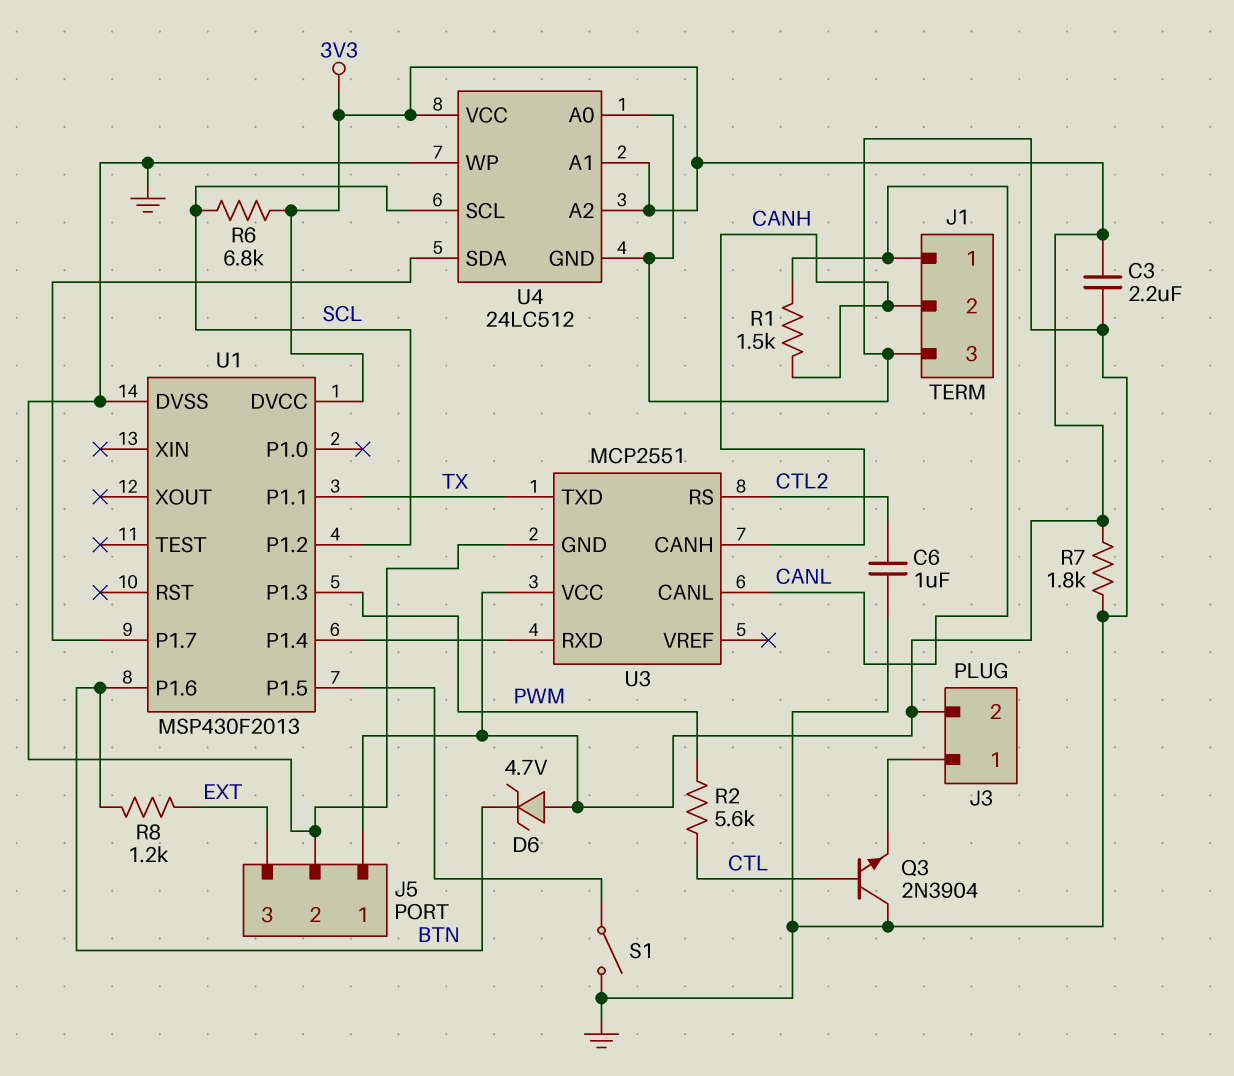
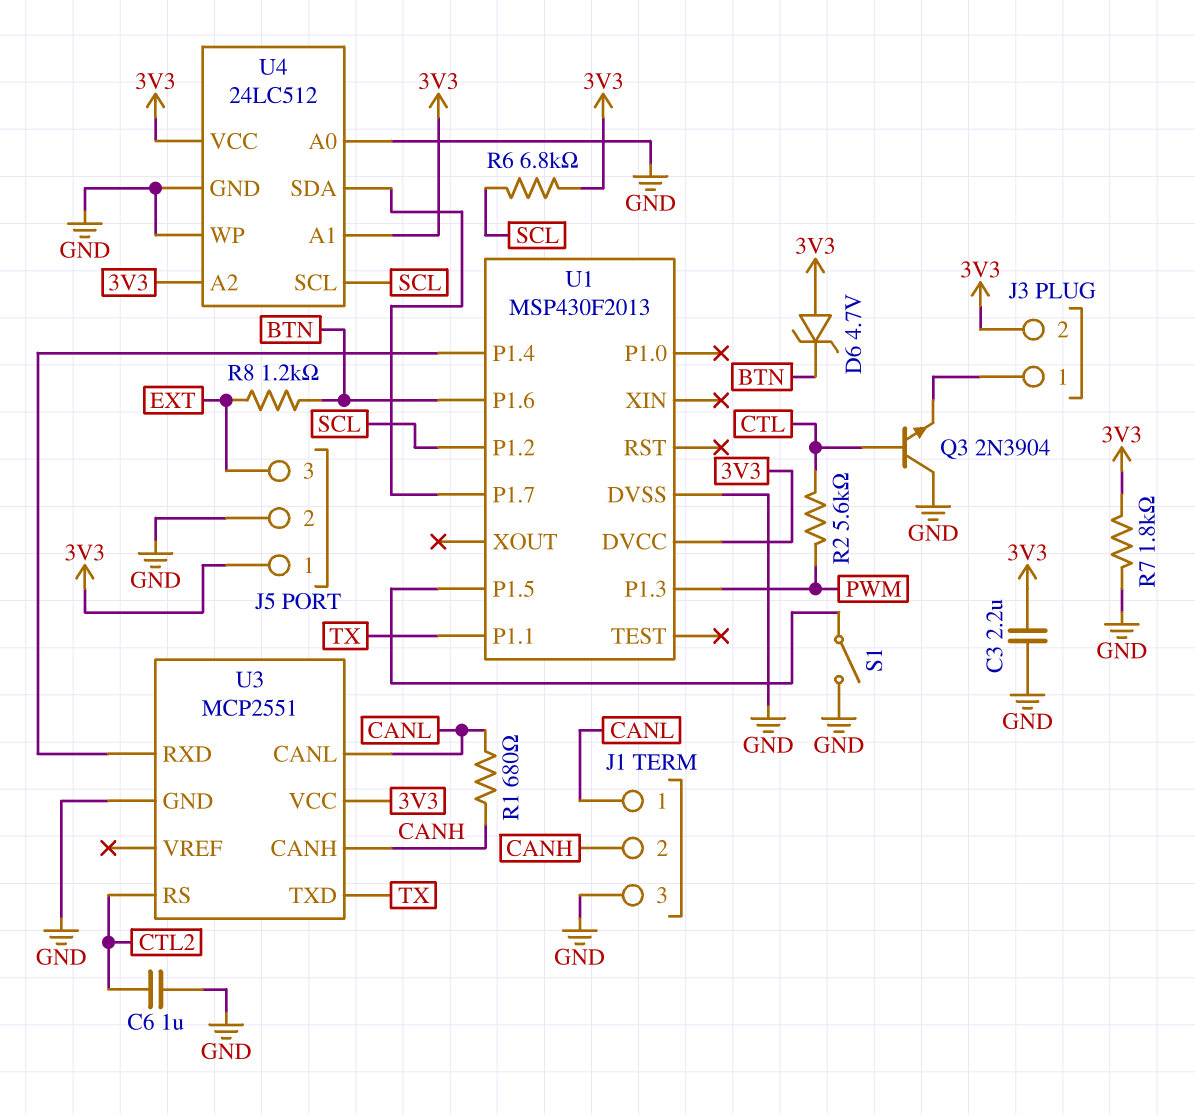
R1: 1.5k (CANH, CANL) -> 680 (CANH, CANL)

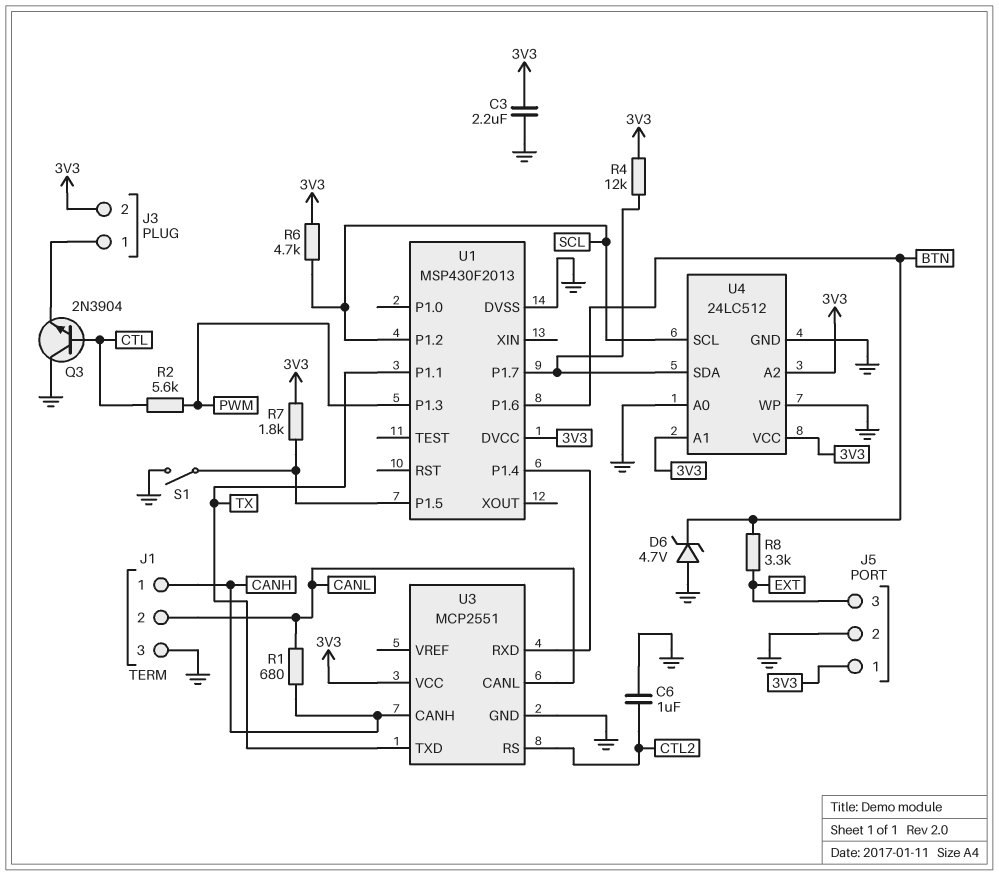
D6: zener 4.7V (A 3V3, K BTN) -> zener 4.7V (A GND, K BTN)
J1 pin 1: CANL -> CANH
J1 pin 2: CANH -> CANL
R4: none -> 12k (3V3, U1/P1.7)
R6: 6.8k (3V3, SCL) -> 4.7k (3V3, SCL)
R7: 1.8k (3V3, GND) -> 1.8k (3V3, U1/P1.5)
R8: 1.2k (BTN, EXT) -> 3.3k (BTN, EXT)

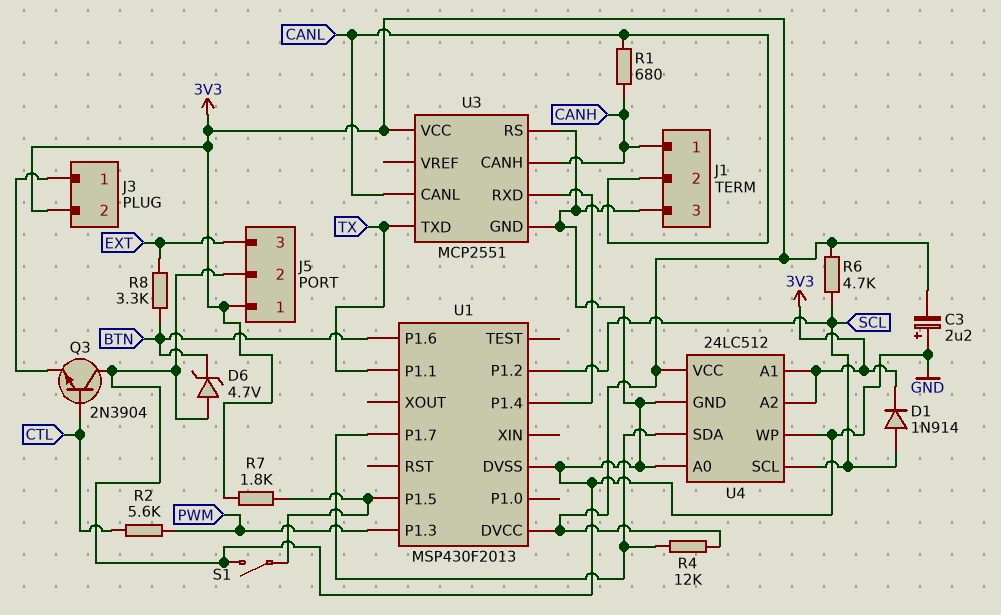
C3: 2.2uF (3V3, GND) -> 2.2uF (plus GND, minus 3V3)
C6: 1uF (CTL2, GND) -> none
D1: none -> diode 1N914 (A SCL, K 3V3)
U3 pin RS: CTL2 -> GND

